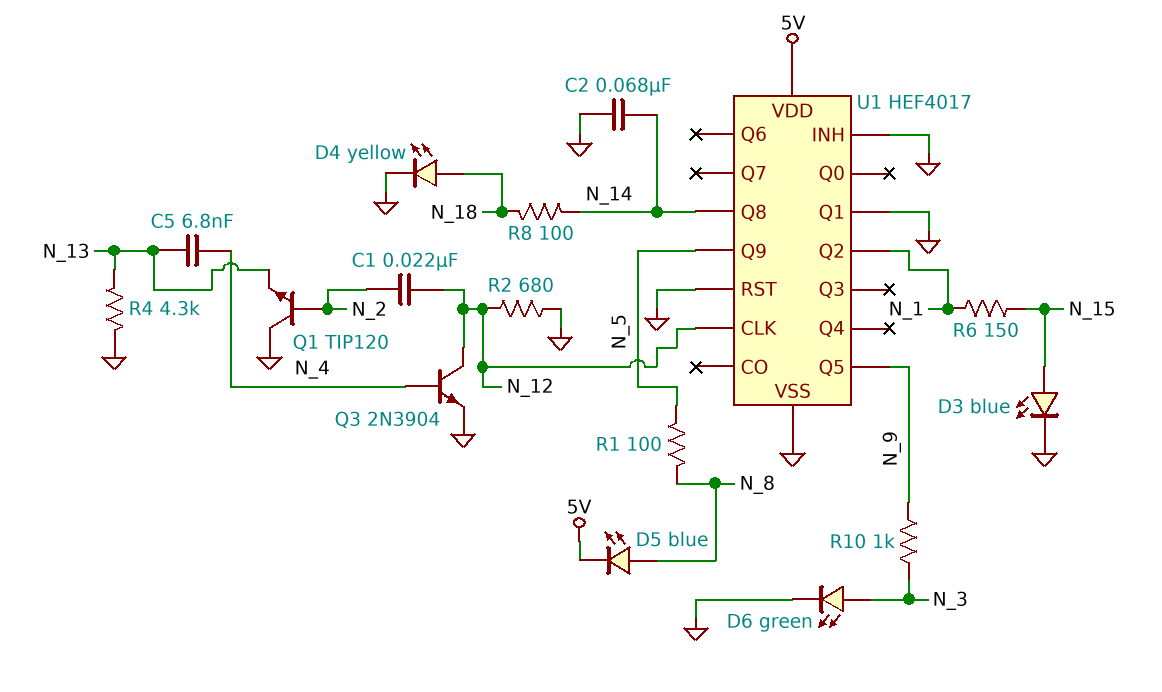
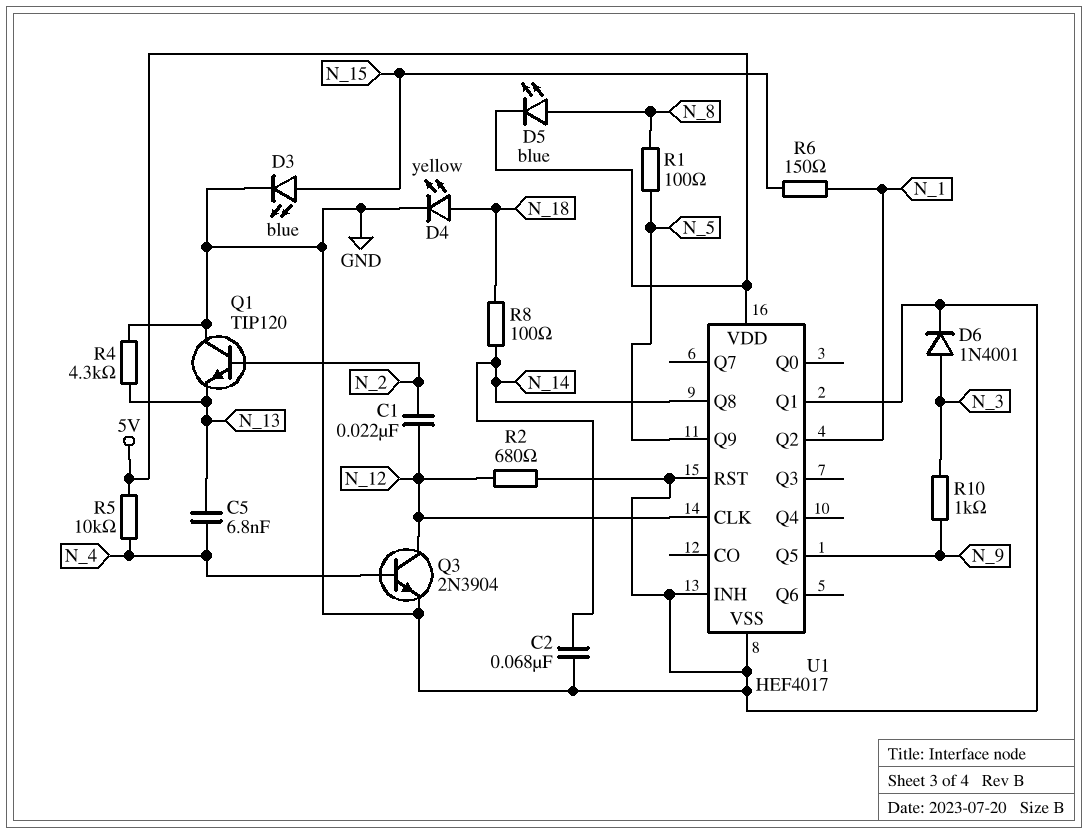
D6: LED green (A N_3, K GND) -> diode 1N4001 (A N_3, K GND)
R5: none -> 10k (5V, N_4)

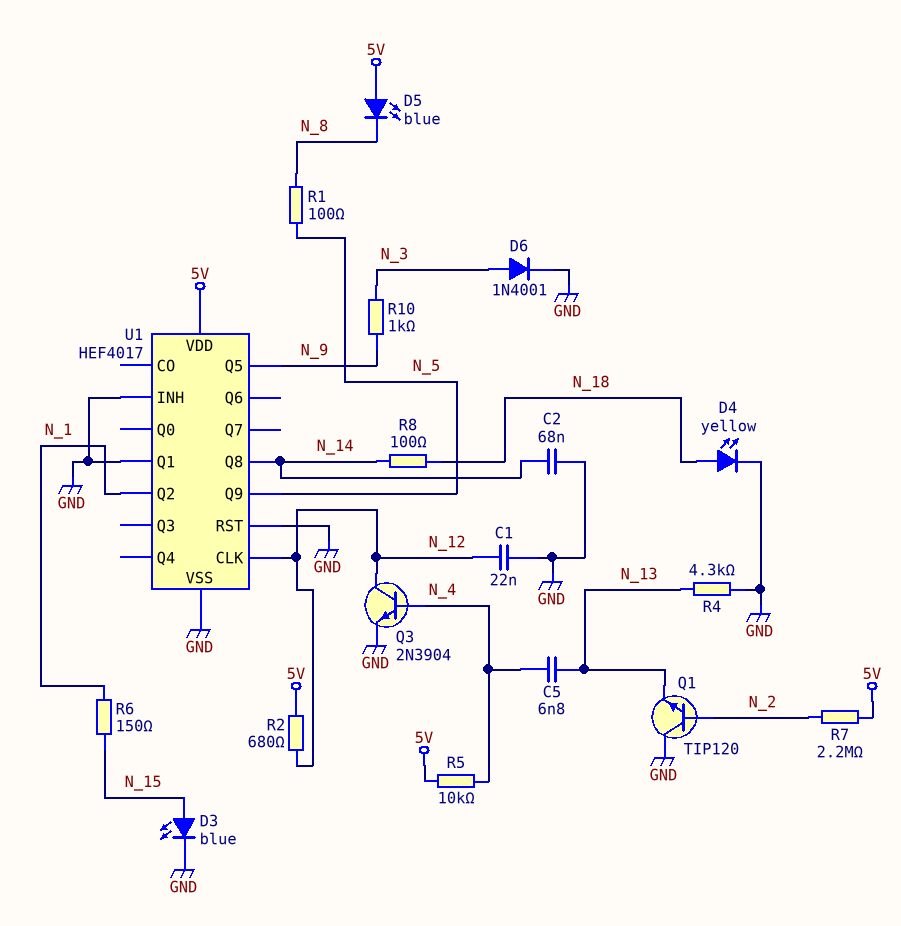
C1: 22nF (N_2, N_12) -> 22nF (GND, N_12)
D5: LED blue (A N_8, K 5V) -> LED blue (A 5V, K N_8)
R2: 680 (GND, N_12) -> 680 (5V, N_12)
R7: none -> 2.2M (5V, N_2)

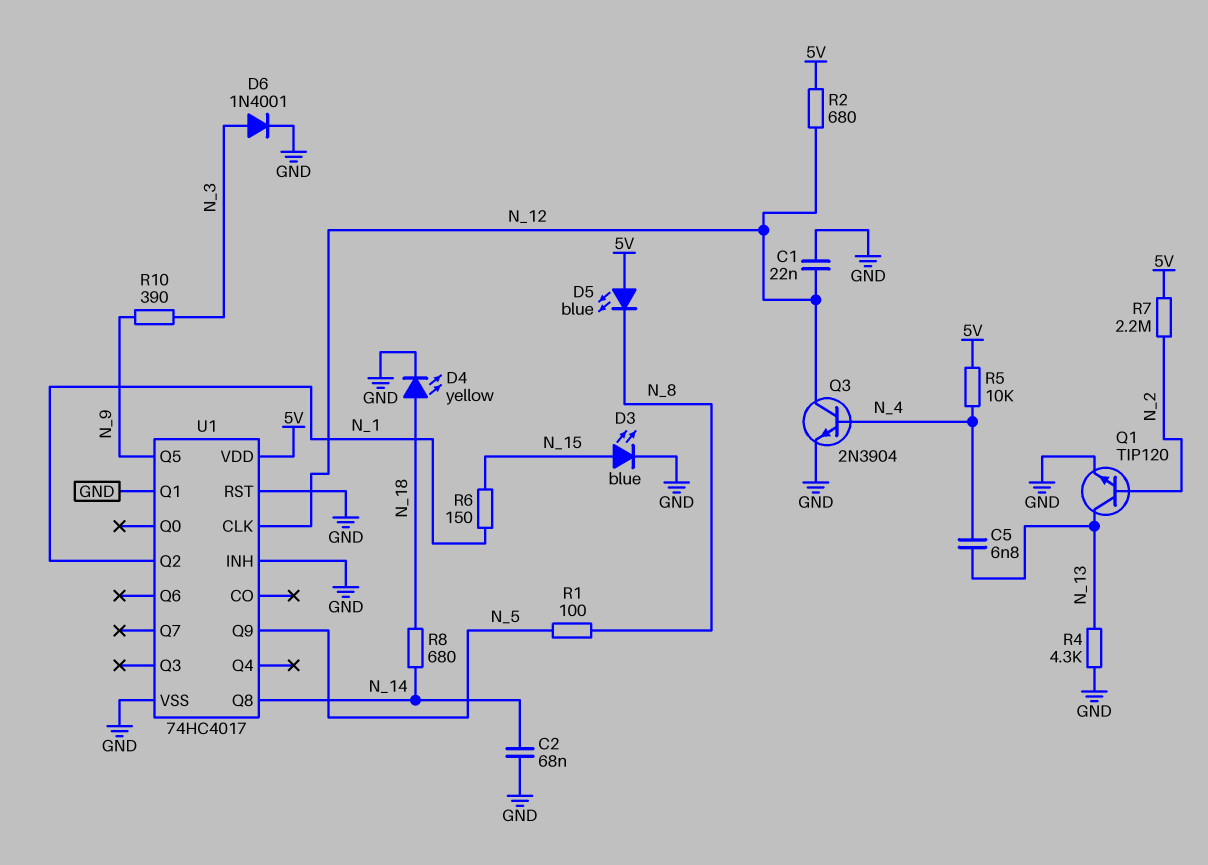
Q1: NPN TIP120 (B N_2, C GND, E N_13) -> NPN TIP120 (B N_2, C N_13, E GND)
R8: 100 (N_14, N_18) -> 680 (N_14, N_18)
R10: 1k (N_3, N_9) -> 390 (N_3, N_9)
U1: HEF4017 -> 74HC4017

